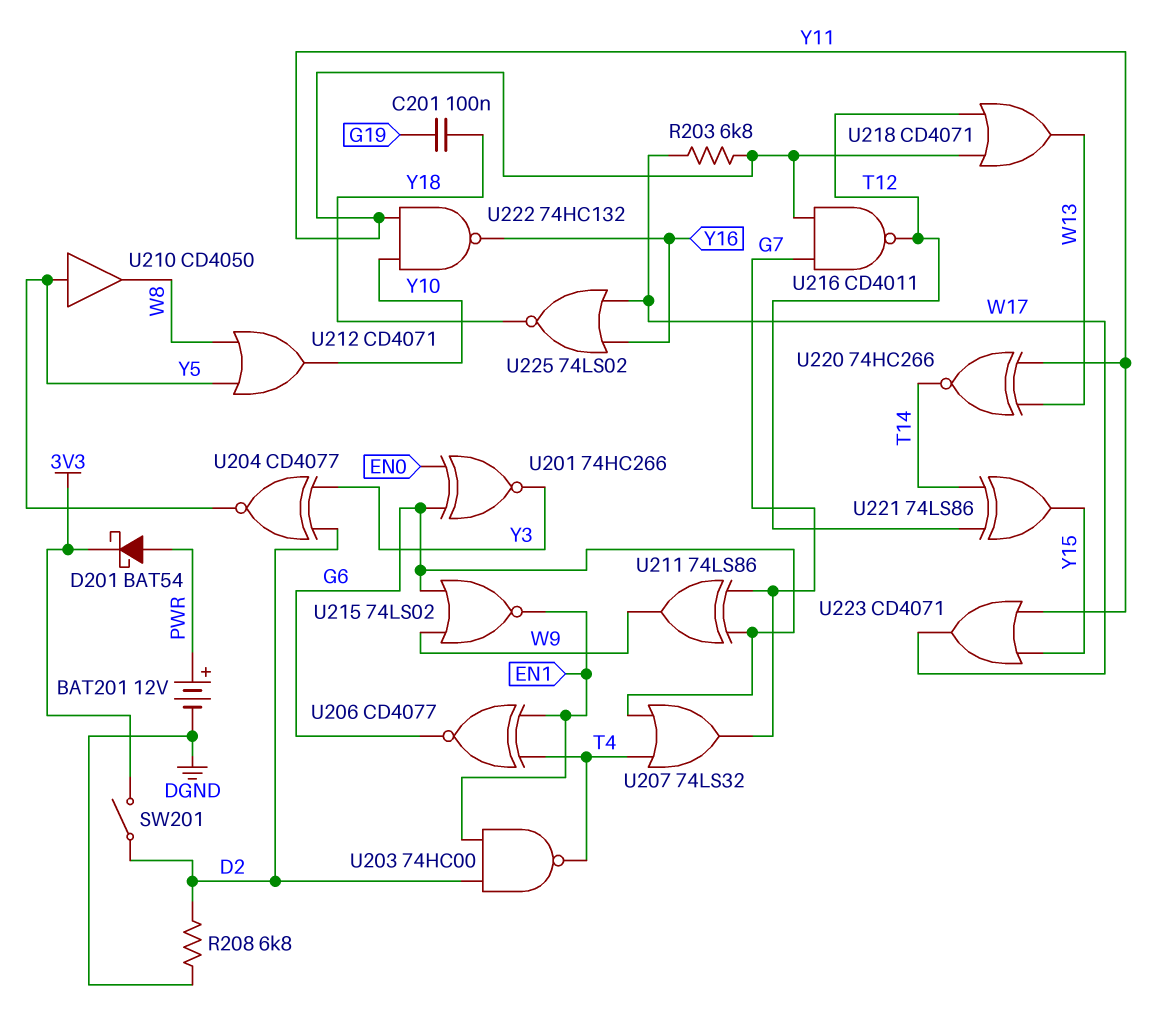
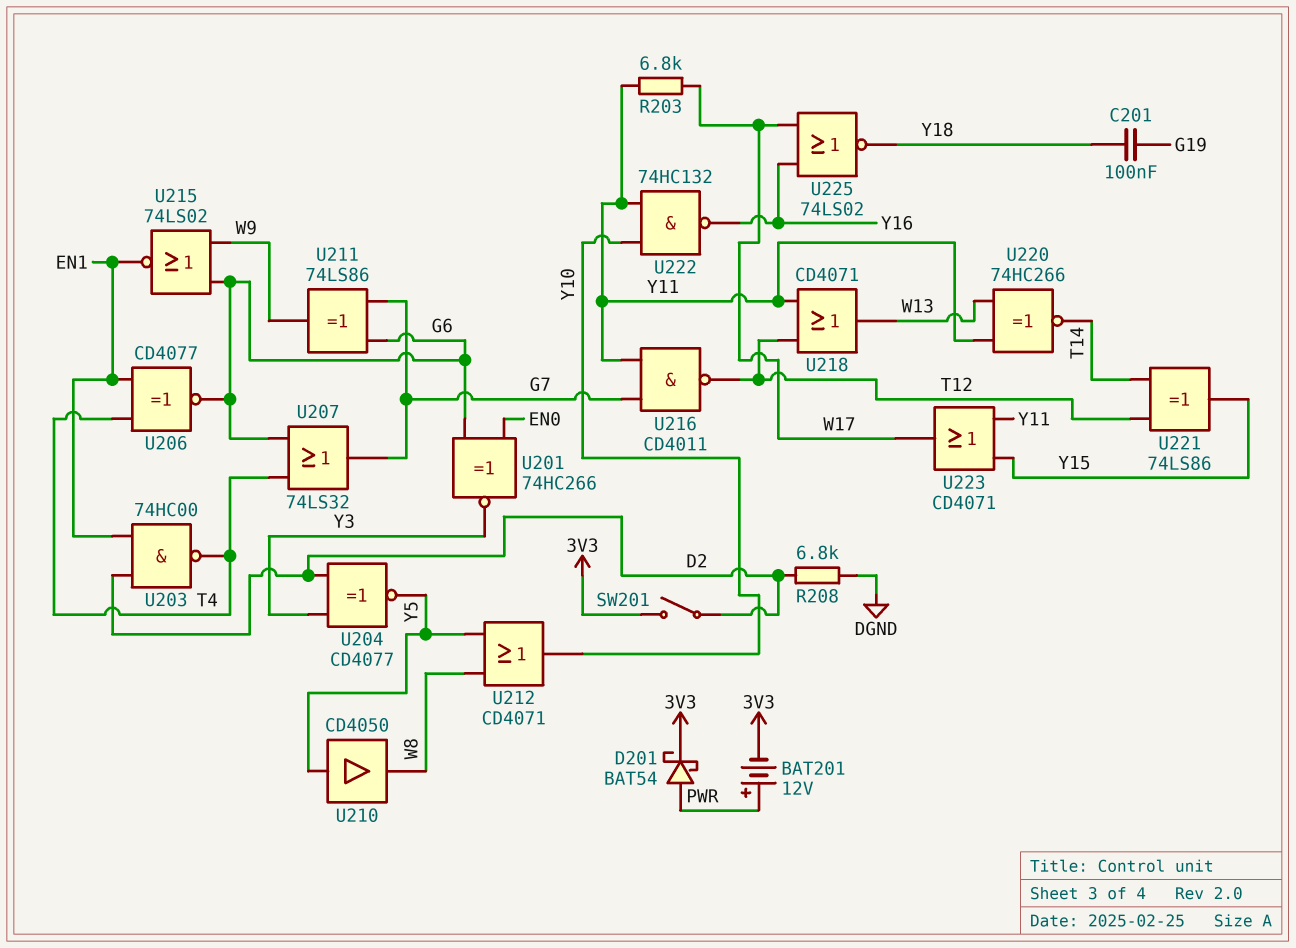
BAT201: 12V (plus PWR, minus DGND) -> 12V (plus PWR, minus 3V3)

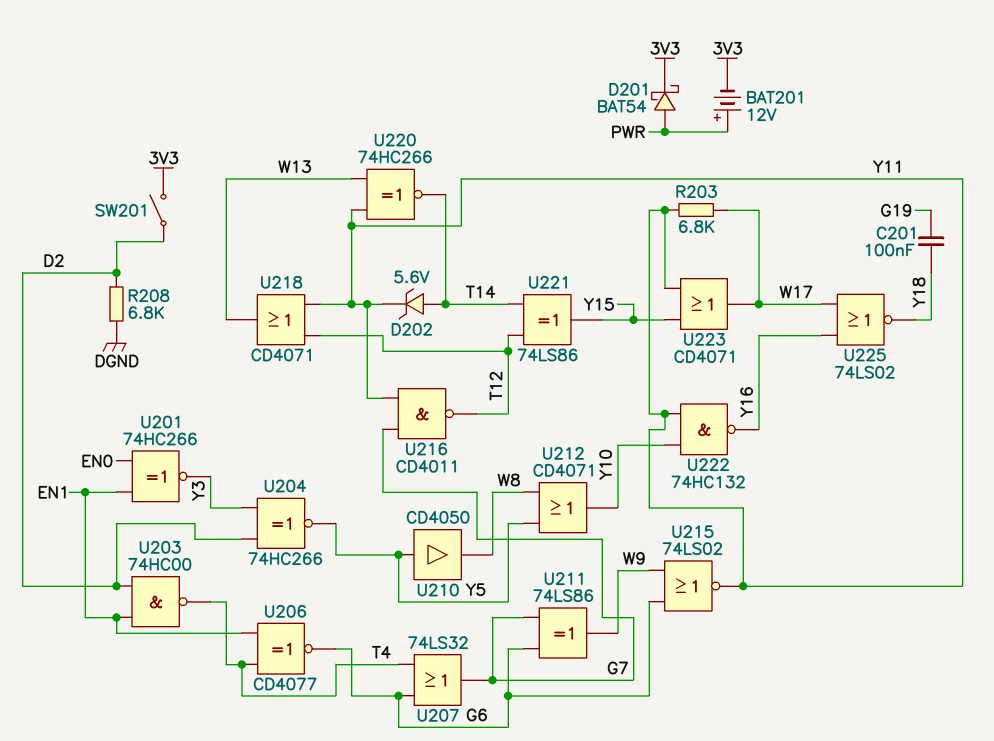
D202: none -> zener 5.6V (A T14, K Y11)
U201: XNOR 74HC266 (in EN0, in G6, out Y3) -> XNOR 74HC266 (in EN0, in EN1, out Y3)
U204: XNOR CD4077 (in D2, in Y3, out Y5) -> XNOR 74HC266 (in D2, in Y3, out Y5)
U215: NOR 74LS02 (in G6, in W9, out EN1) -> NOR 74LS02 (in G6, in W9, out Y11)

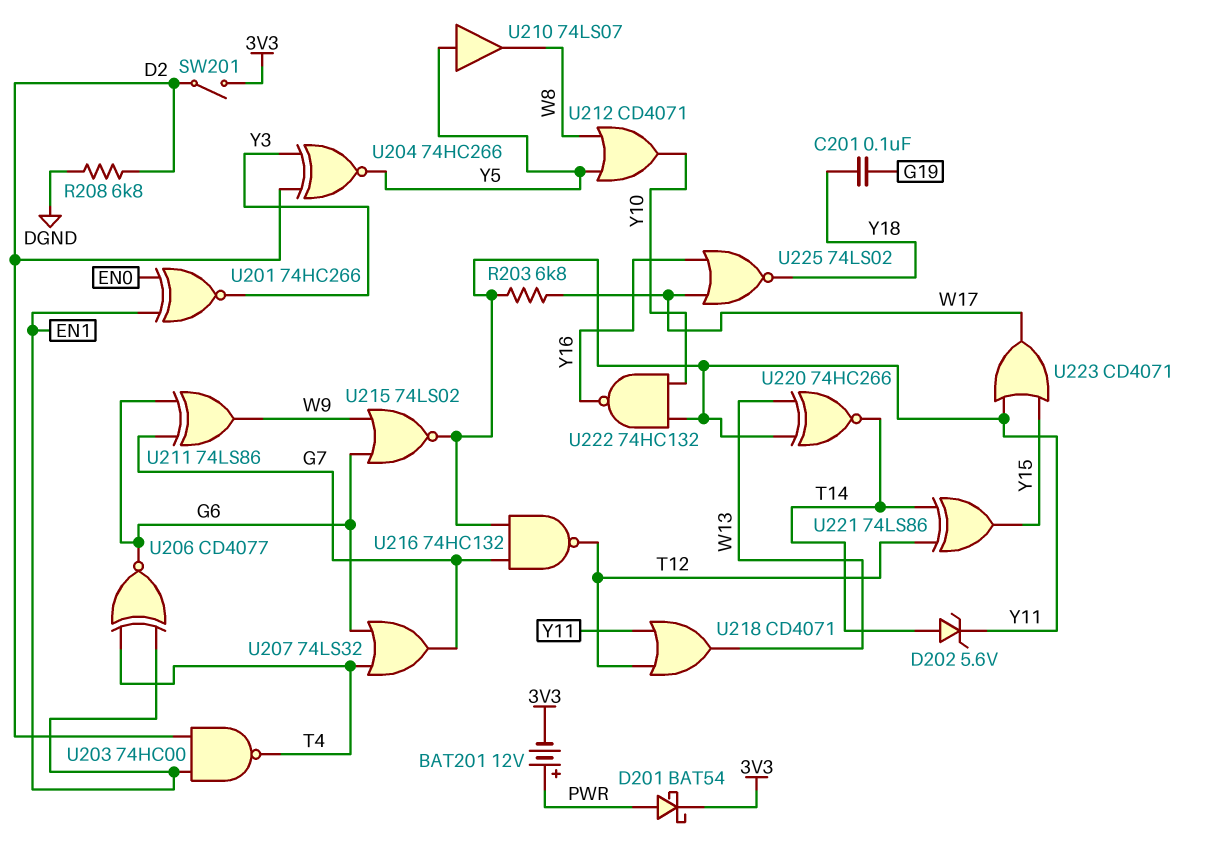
U210: buffer CD4050 (in Y5, out W8) -> buffer 74LS07 (in Y5, out W8)
U216: NAND CD4011 (in G7, in Y11, out T12) -> NAND 74HC132 (in G7, in Y11, out T12)

